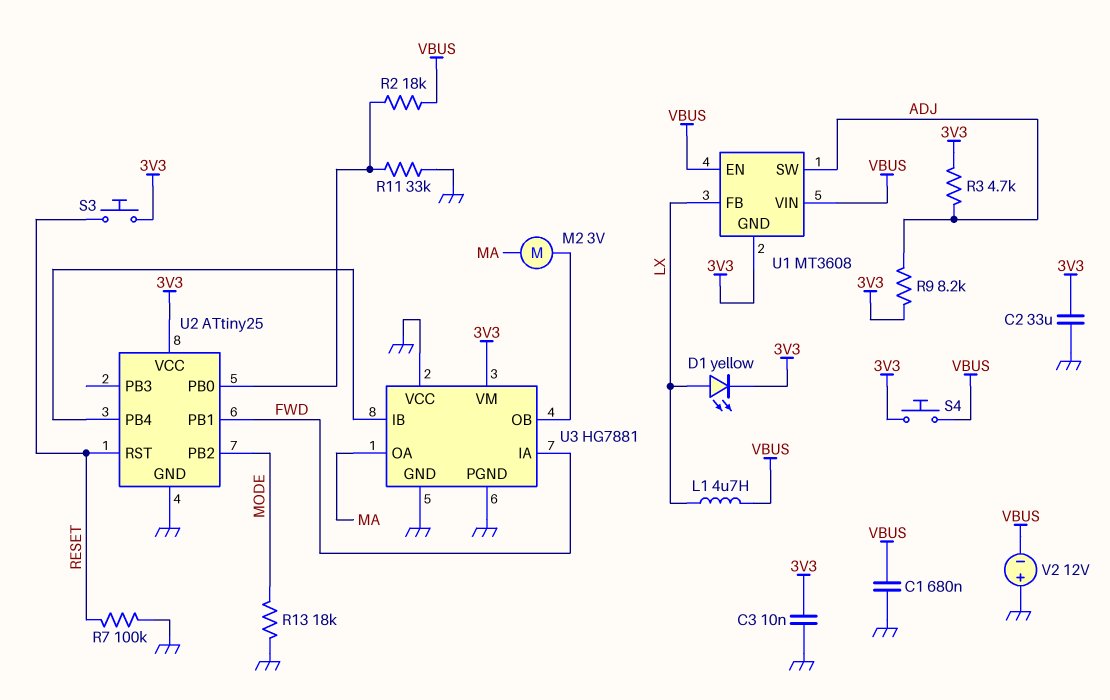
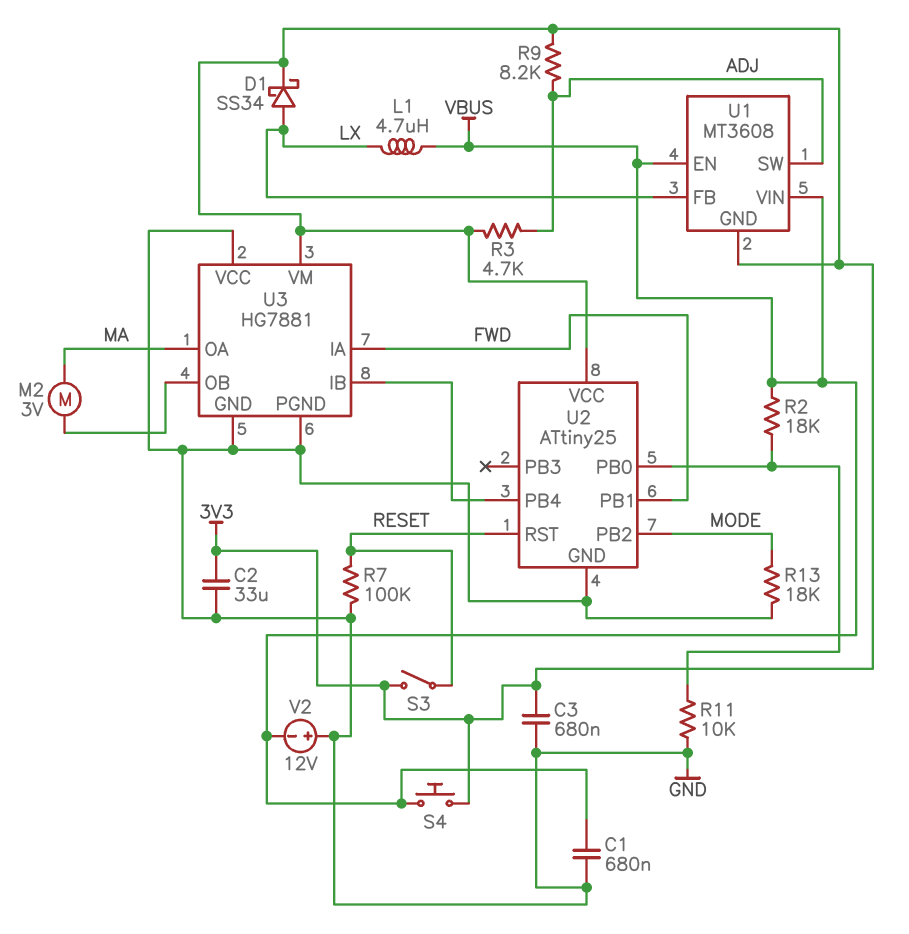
C3: 10nF (3V3, GND) -> 680nF (3V3, GND)
D1: LED yellow (A LX, K 3V3) -> schottky SS34 (A LX, K 3V3)
R11: 33k (GND, U2/PB0) -> 10k (GND, U2/PB0)
S3: button (3V3, RESET) -> switch (3V3, RESET)

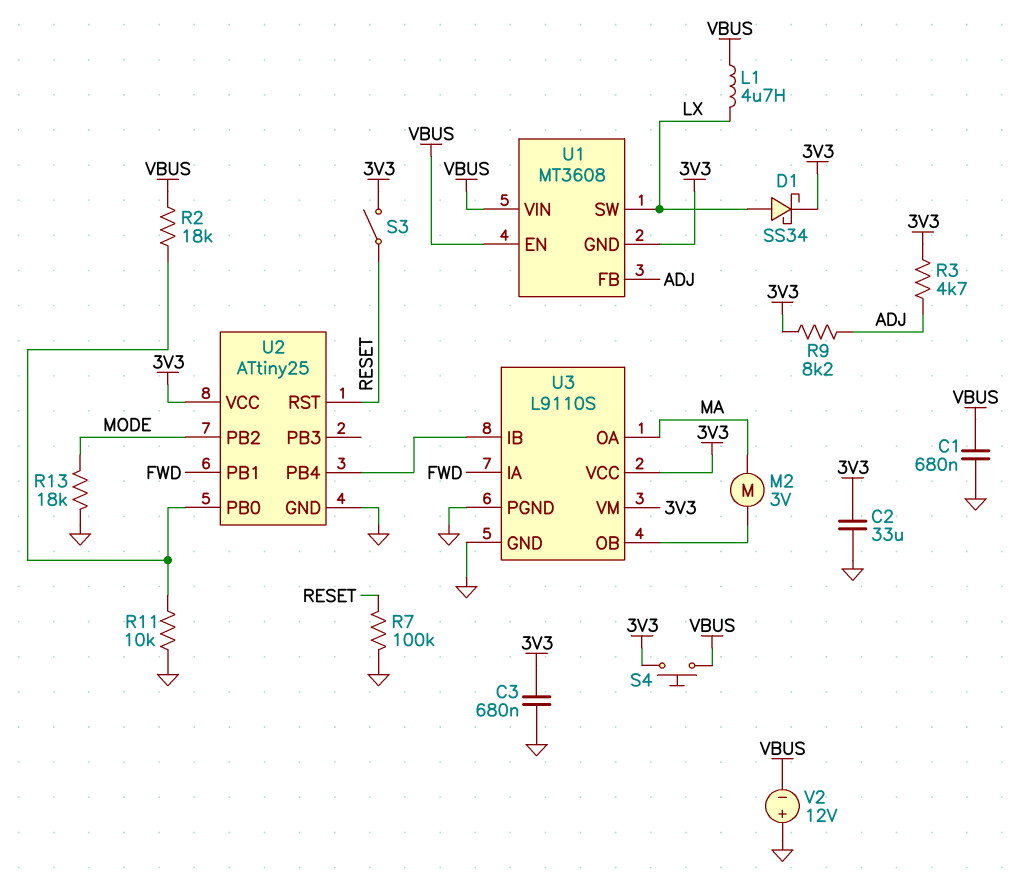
U1 pin FB: LX -> ADJ
U1 pin SW: ADJ -> LX
U3: HG7881 -> L9110S
U3 pin VCC: GND -> 3V3

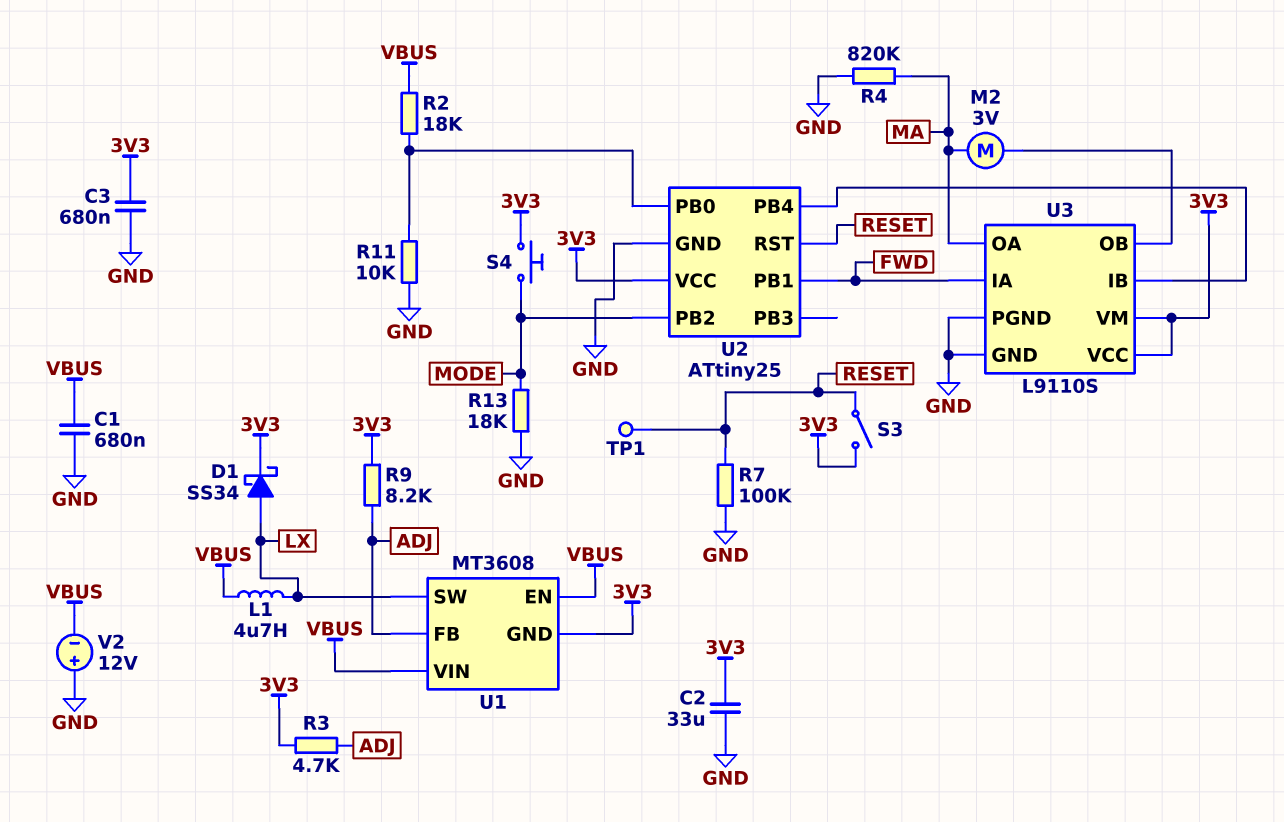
R4: none -> 820k (GND, MA)
S4: button (3V3, VBUS) -> button (3V3, MODE)
TP1: none -> test point (RESET)

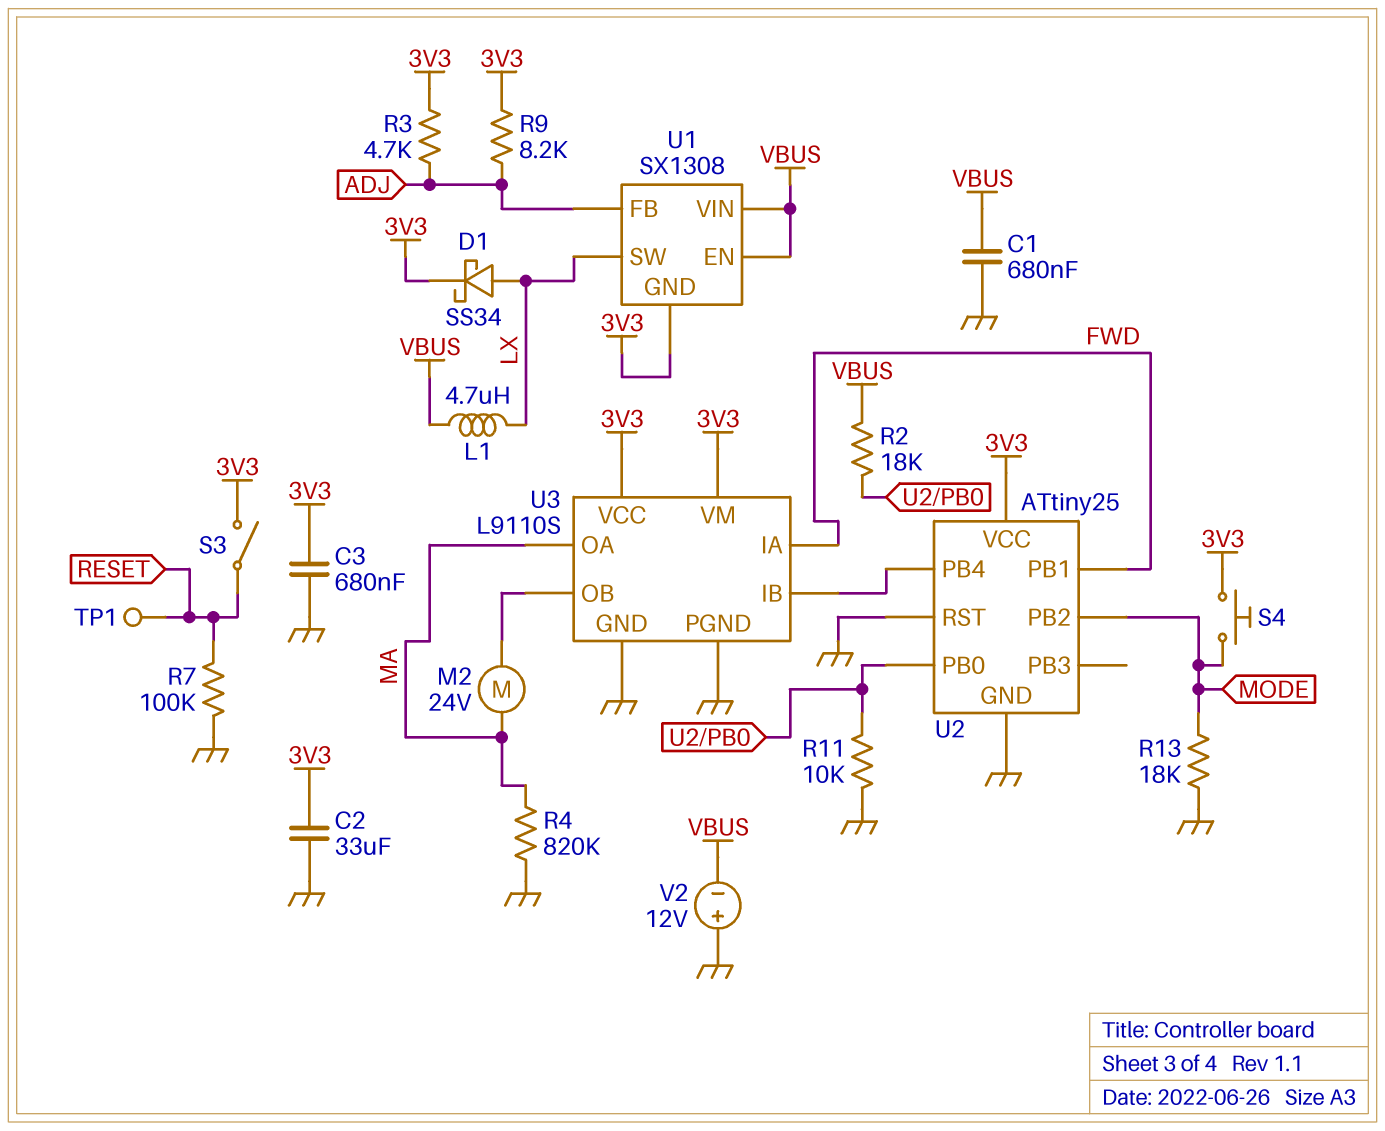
M2: motor 3V (MA, U3/OB) -> motor 24V (MA, U3/OB)
U1: MT3608 -> SX1308
U2 pin RST: RESET -> GND

